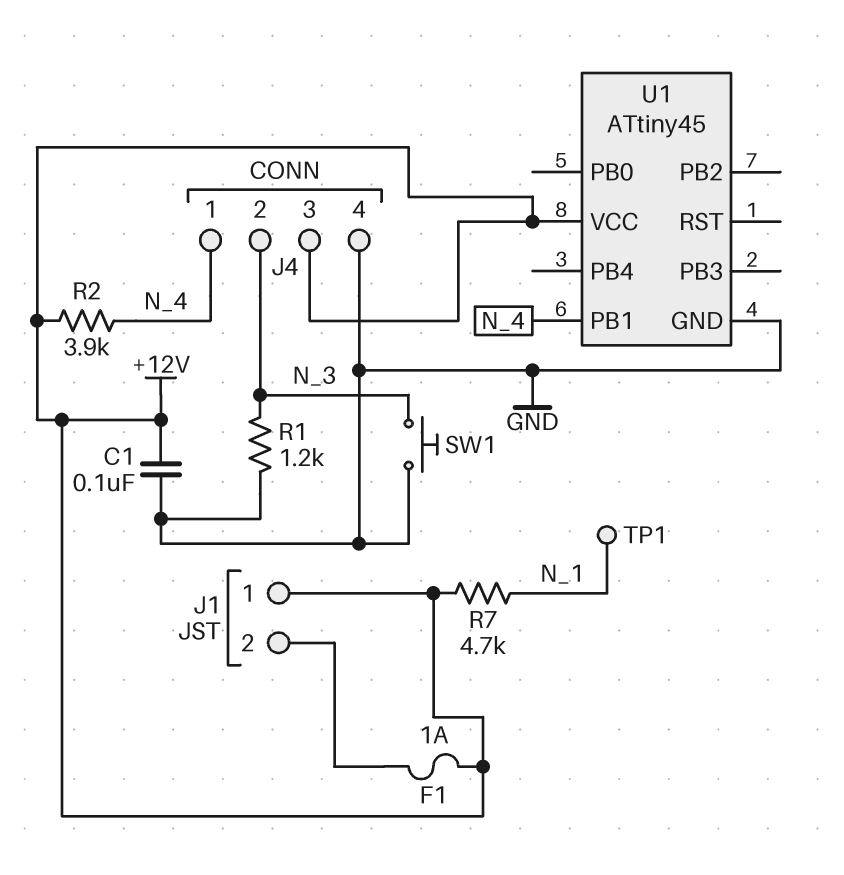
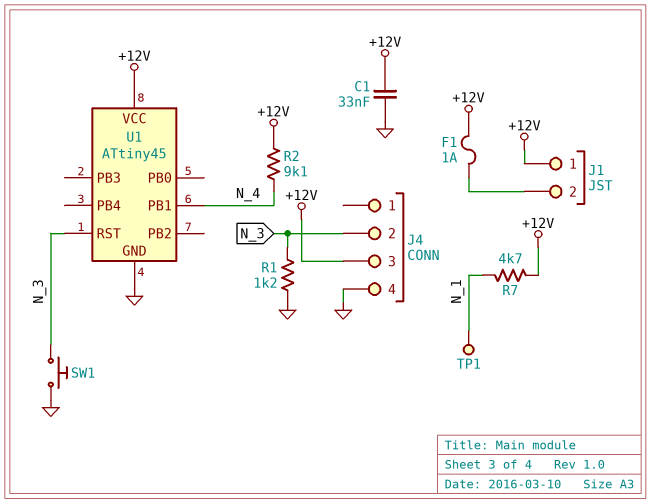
C1: 100nF (+12V, GND) -> 33nF (+12V, GND)
J4 pin 1: N_4 -> none
R2: 3.9k (+12V, N_4) -> 9.1k (+12V, N_4)
U1 pin RST: none -> N_3

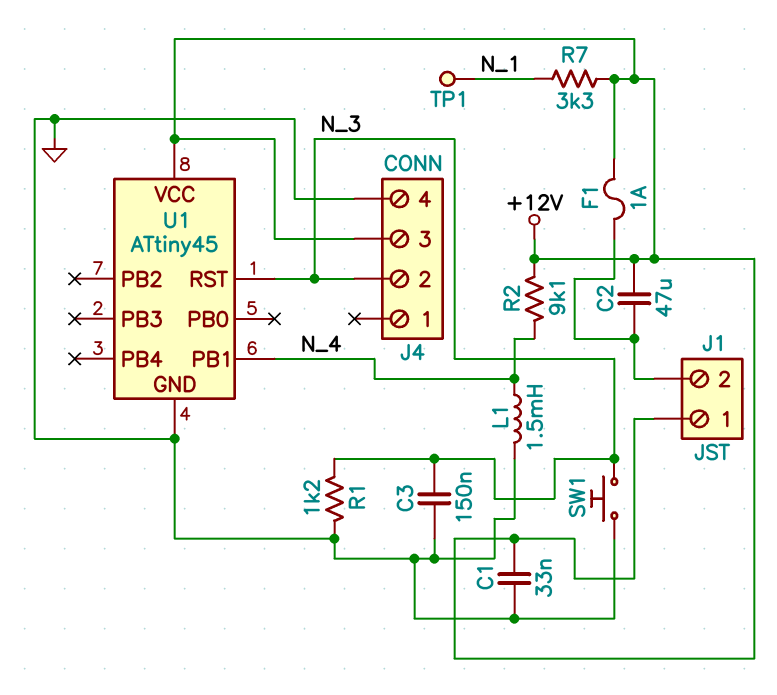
C2: none -> 47uF (+12V, J1/2)
C3: none -> 150nF (GND, N_3)
L1: none -> 1.5mH (GND, N_4)
R7: 4.7k (+12V, N_1) -> 3.3k (+12V, N_1)

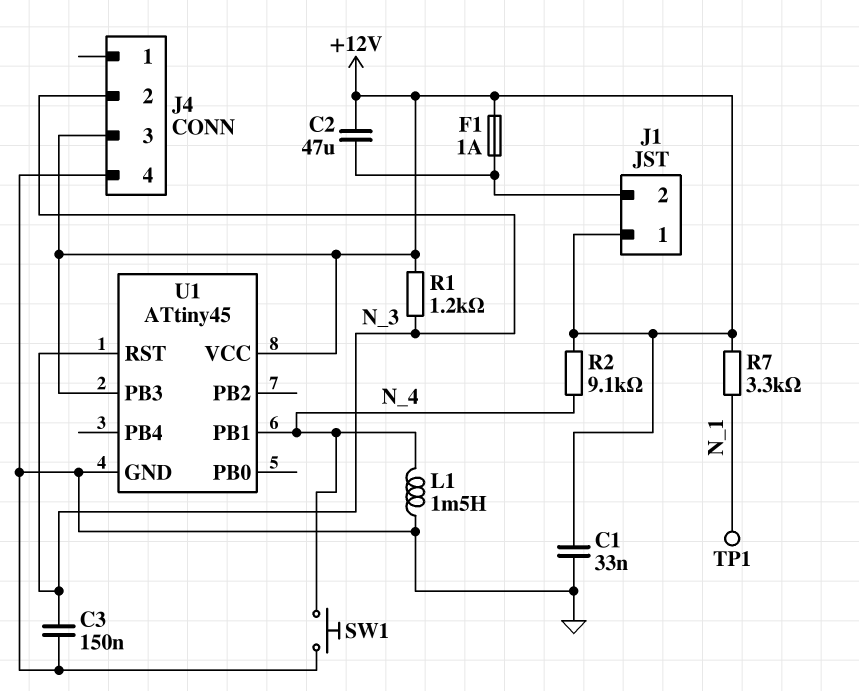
R1: 1.2k (GND, N_3) -> 1.2k (+12V, N_3)
SW1: button (GND, N_3) -> button (GND, N_4)
U1 pin PB3: none -> +12V

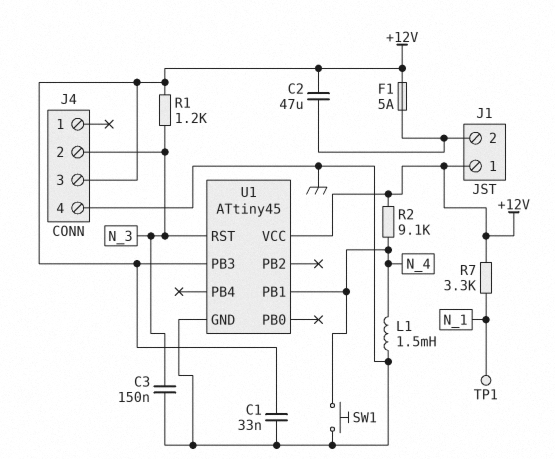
F1: 1A (+12V, J1/2) -> 5A (+12V, J1/2)

